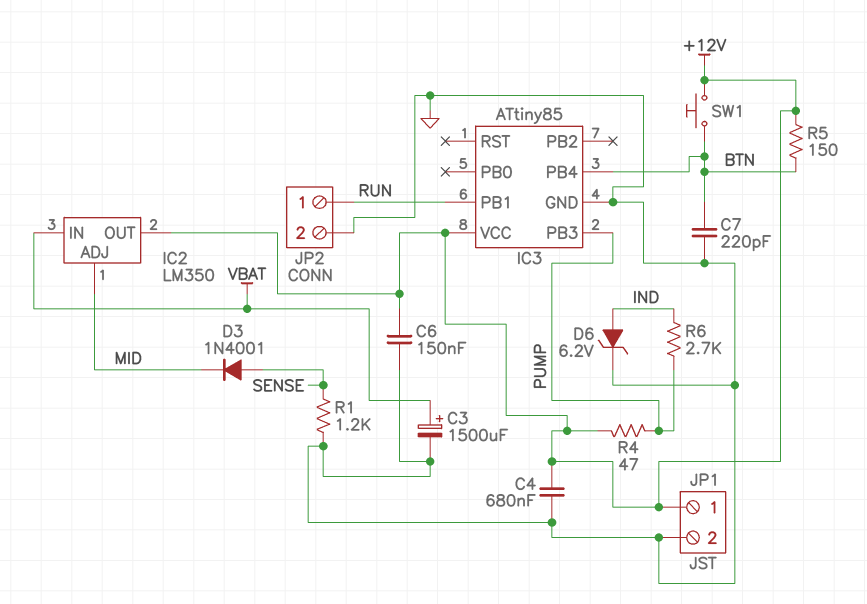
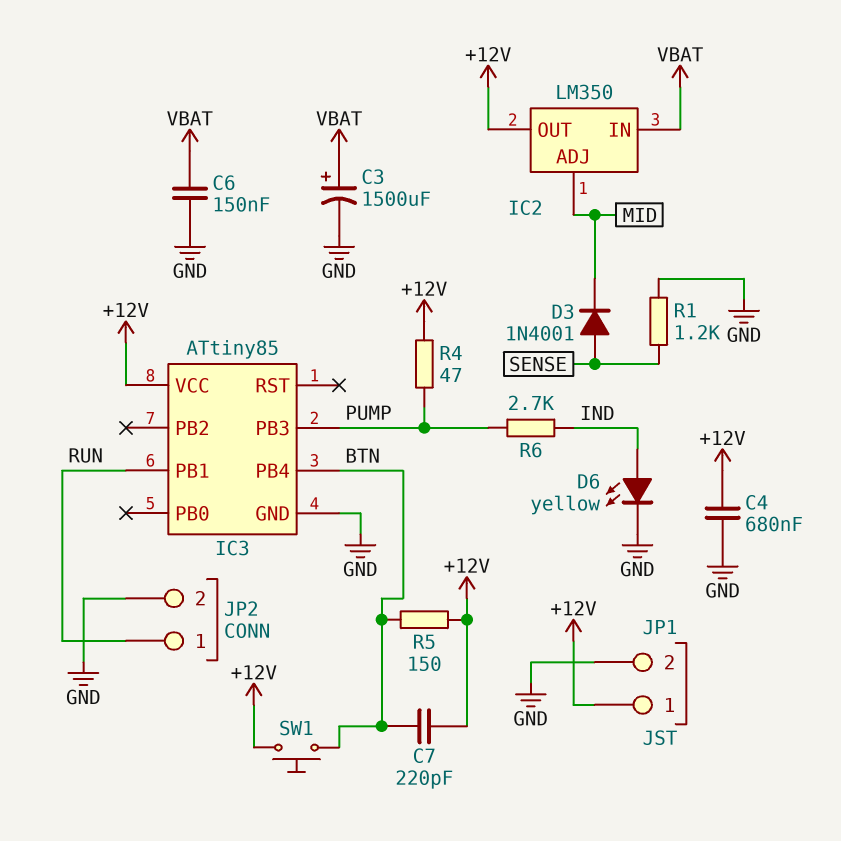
C6: 150nF (+12V, GND) -> 150nF (GND, VBAT)
C7: 220pF (BTN, GND) -> 220pF (+12V, BTN)
D6: zener 6.2V (A IND, K GND) -> LED yellow (A IND, K GND)

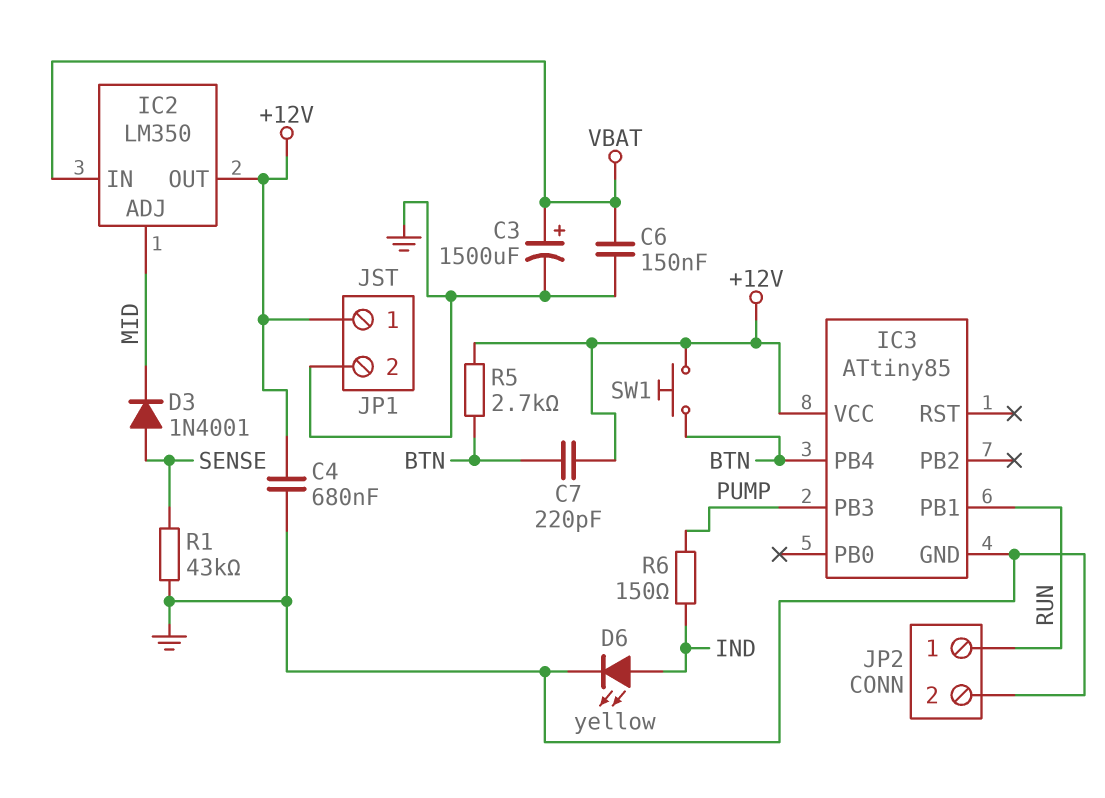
R1: 1.2k (GND, SENSE) -> 43k (GND, SENSE)
R4: 47 (+12V, PUMP) -> none
R5: 150 (+12V, BTN) -> 2.7k (+12V, BTN)
R6: 2.7k (IND, PUMP) -> 150 (IND, PUMP)

